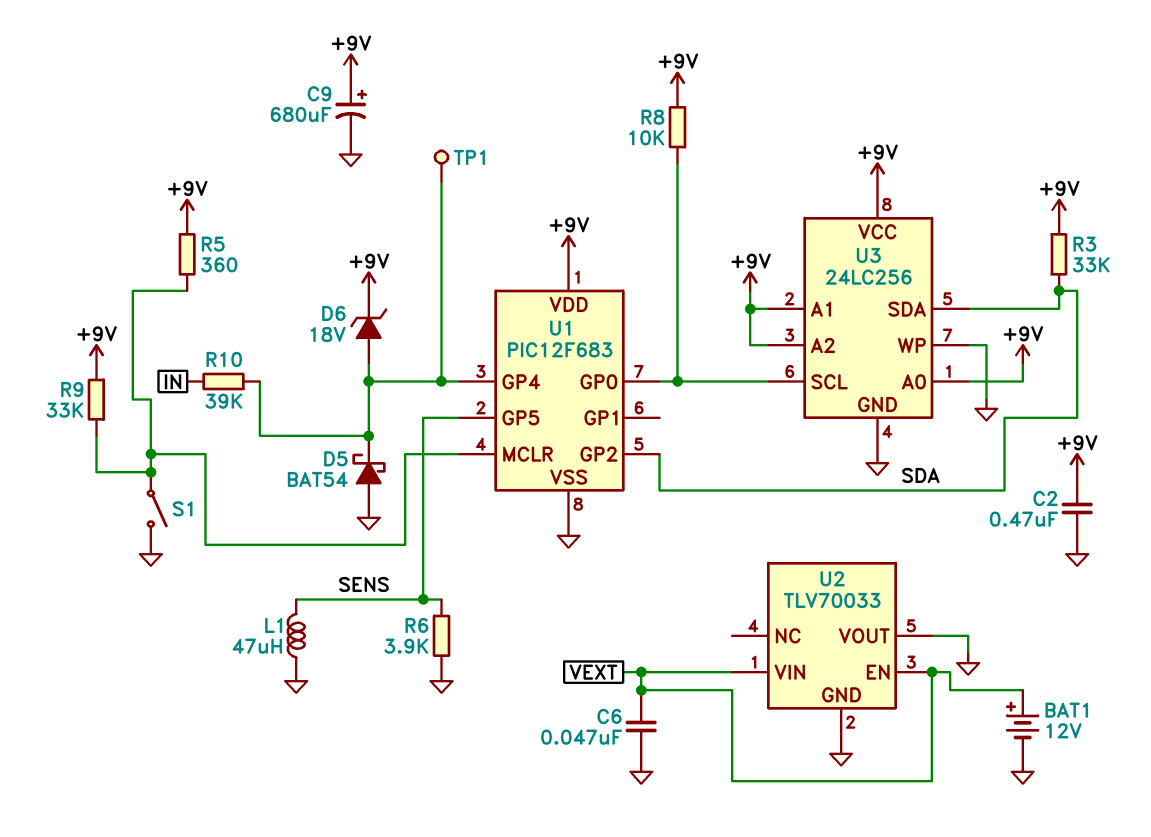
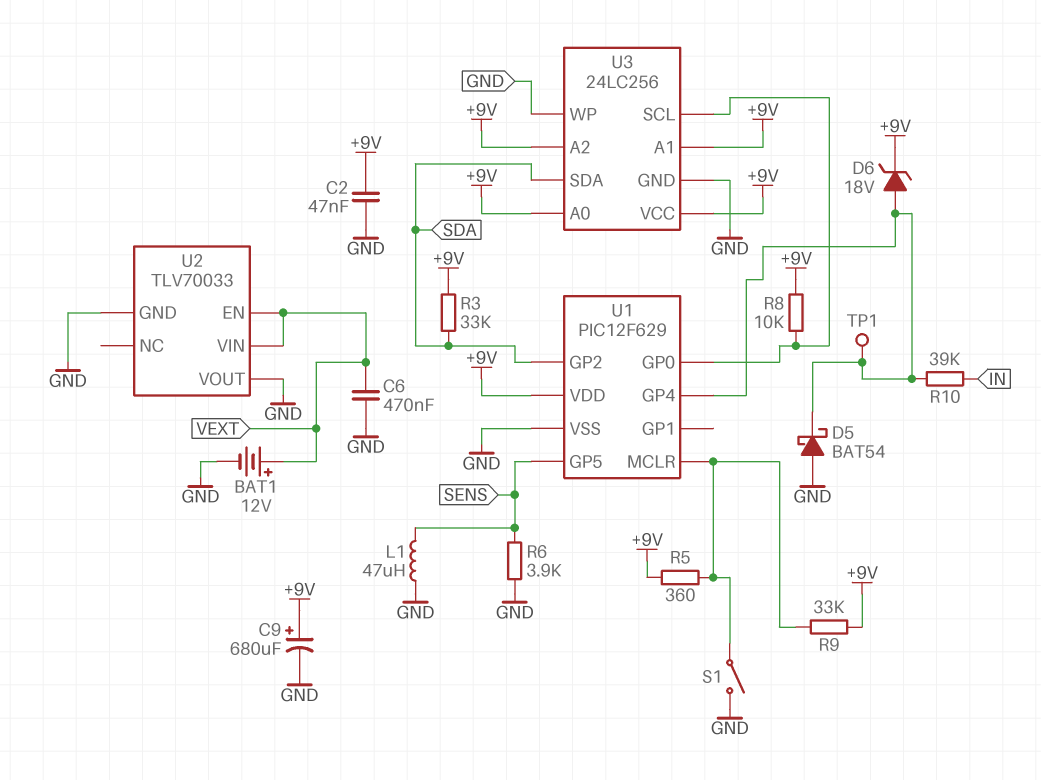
C2: 470nF (+9V, GND) -> 47nF (+9V, GND)
C6: 47nF (GND, VEXT) -> 470nF (GND, VEXT)
U1: PIC12F683 -> PIC12F629

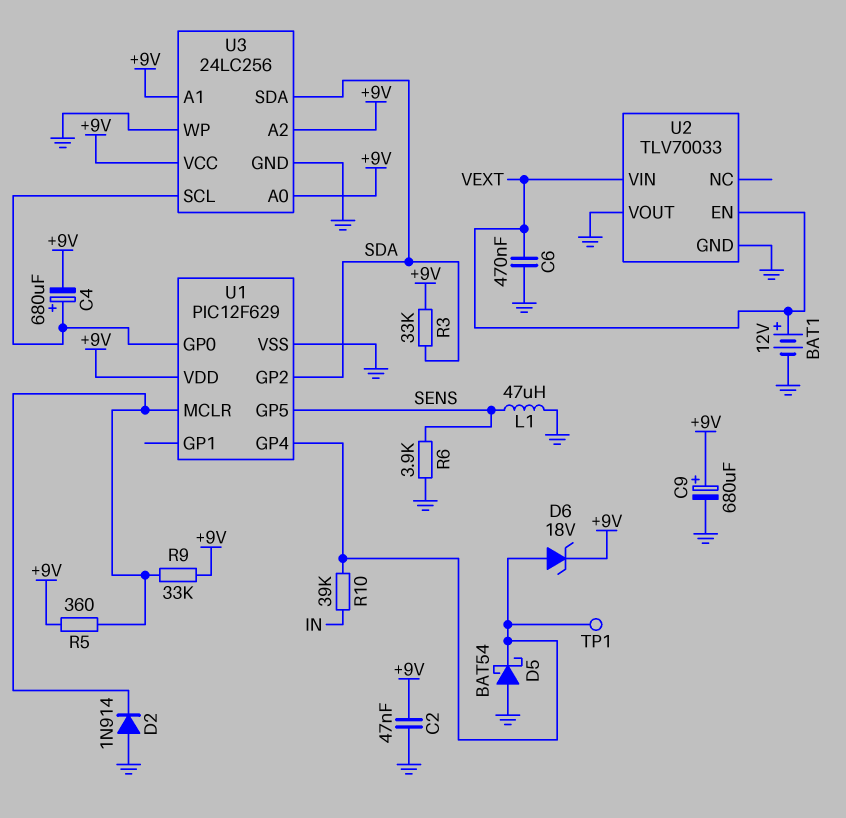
C4: none -> 680uF (plus U1/GP0, minus +9V)
D2: none -> diode 1N914 (A GND, K U1/MCLR)
R8: 10k (+9V, U1/GP0) -> none
S1: switch (GND, U1/MCLR) -> none

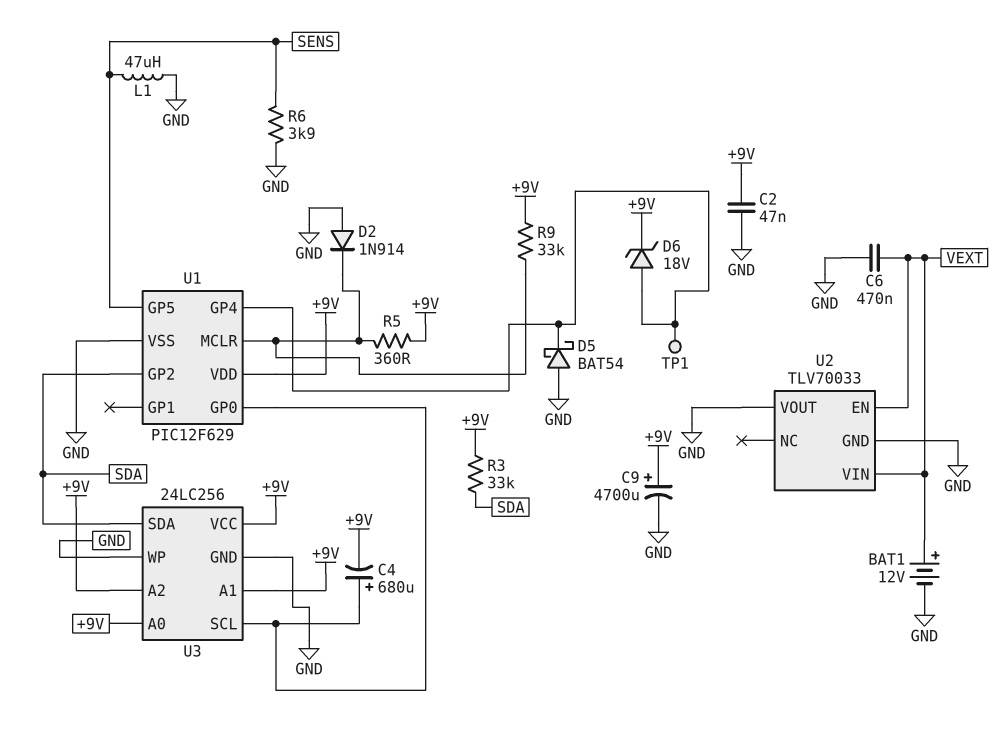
C9: 680uF (plus +9V, minus GND) -> 4700uF (plus +9V, minus GND)
R10: 39k (IN, U1/GP4) -> none

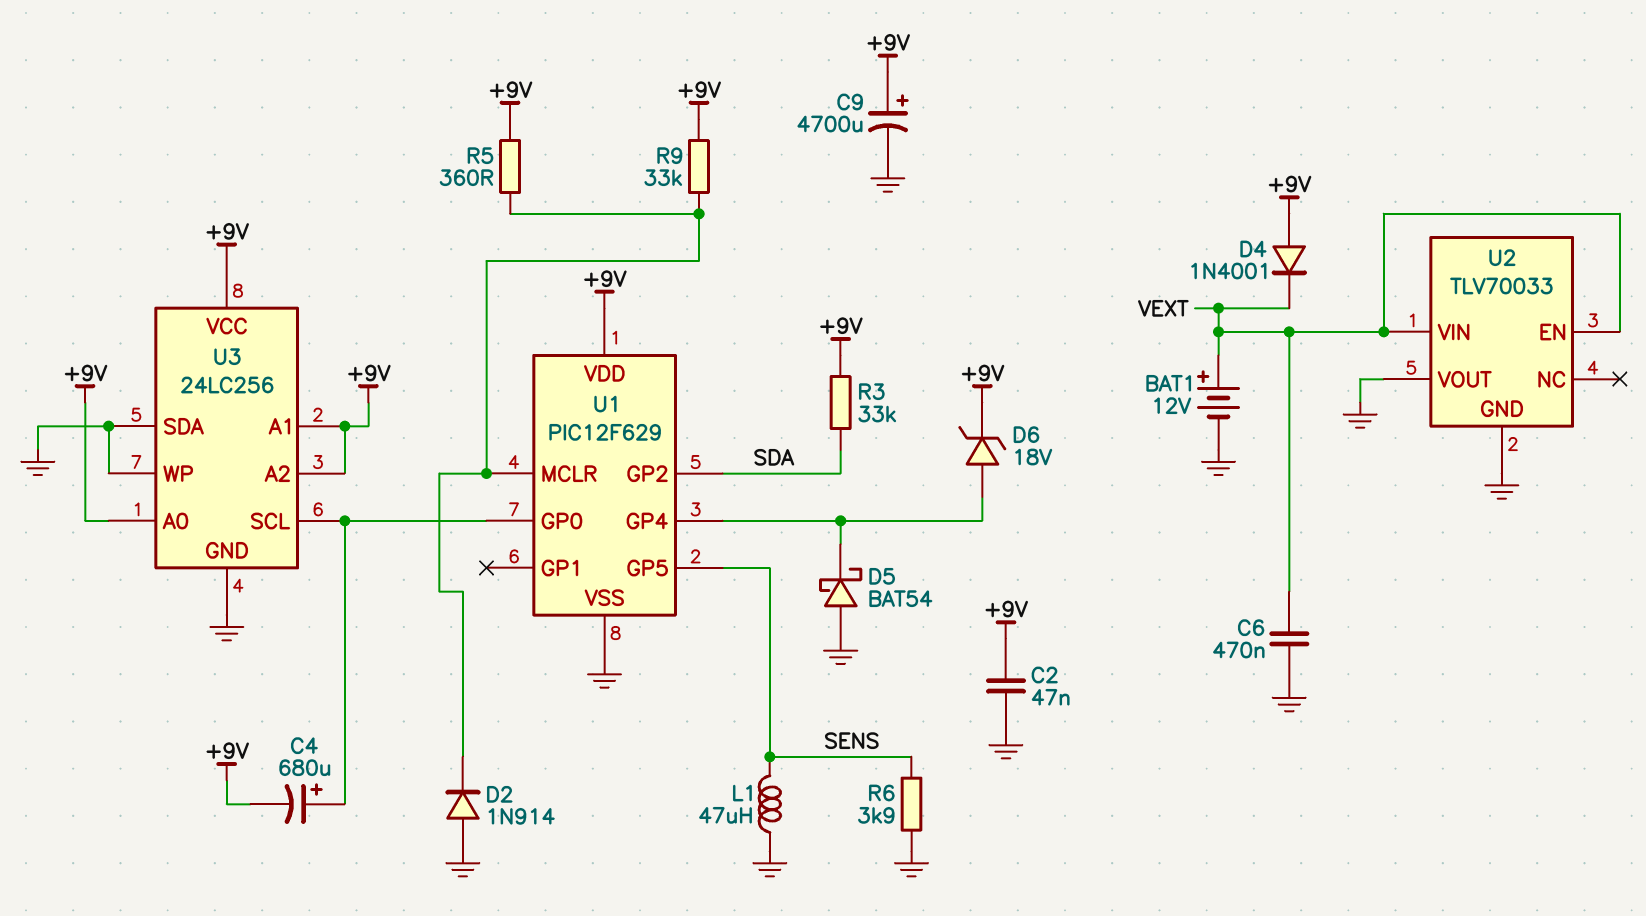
D4: none -> diode 1N4001 (A +9V, K VEXT)
TP1: test point (U1/GP4) -> none
U3 pin SDA: SDA -> GND

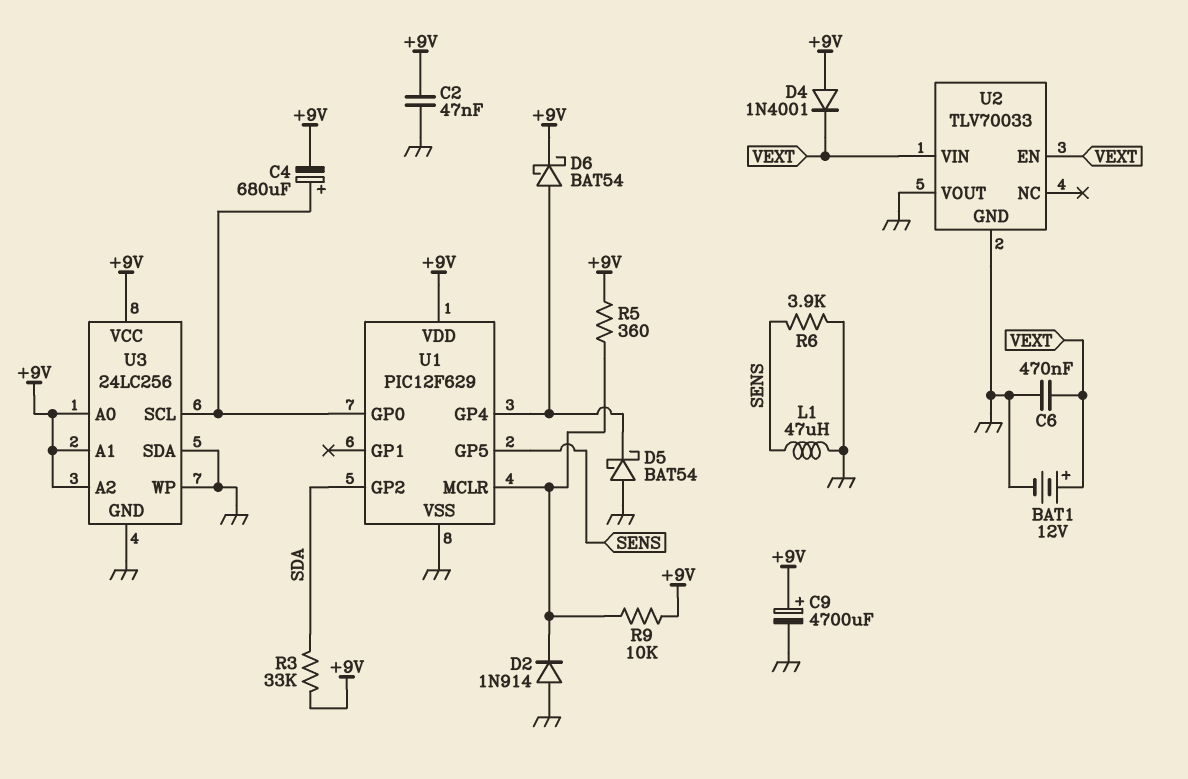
D6: zener 18V (A U1/GP4, K +9V) -> schottky BAT54 (A U1/GP4, K +9V)
R9: 33k (+9V, U1/MCLR) -> 10k (+9V, U1/MCLR)

